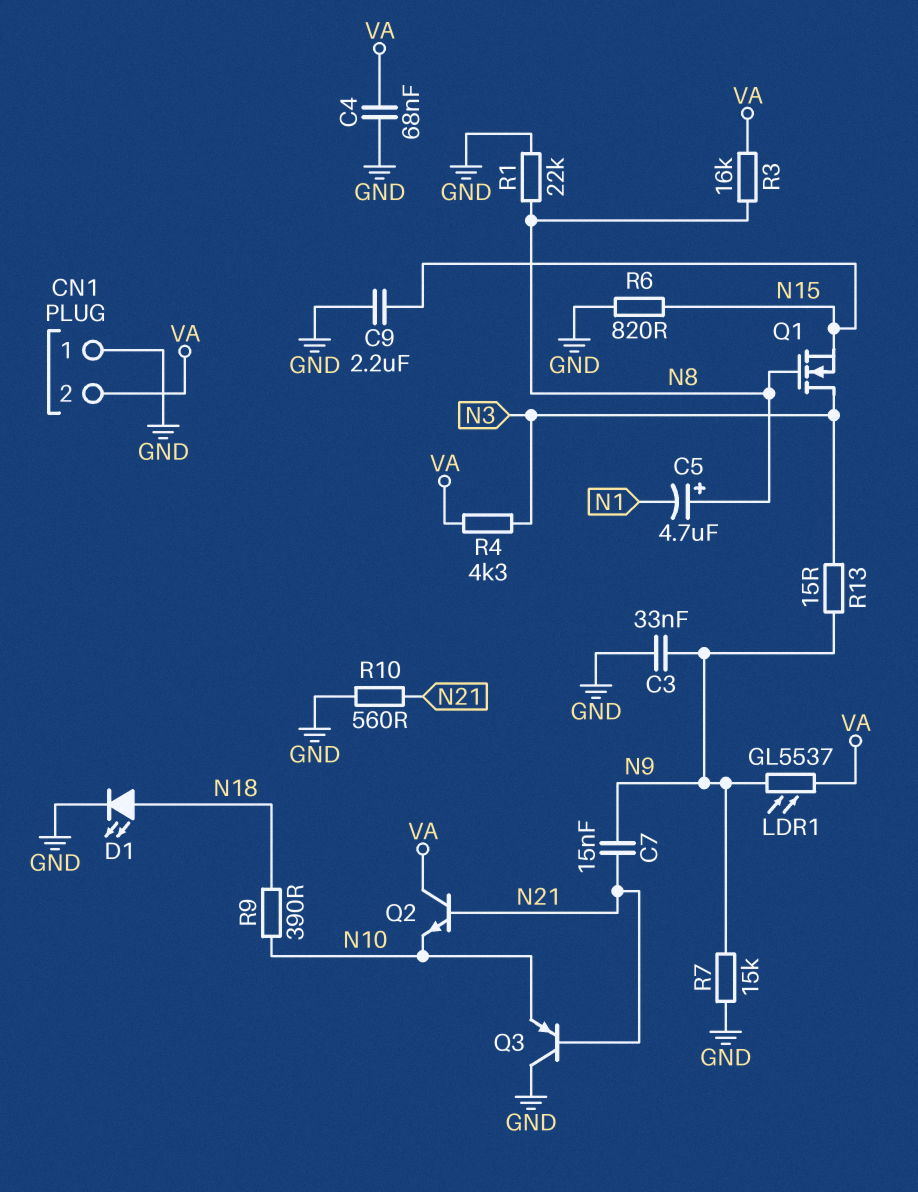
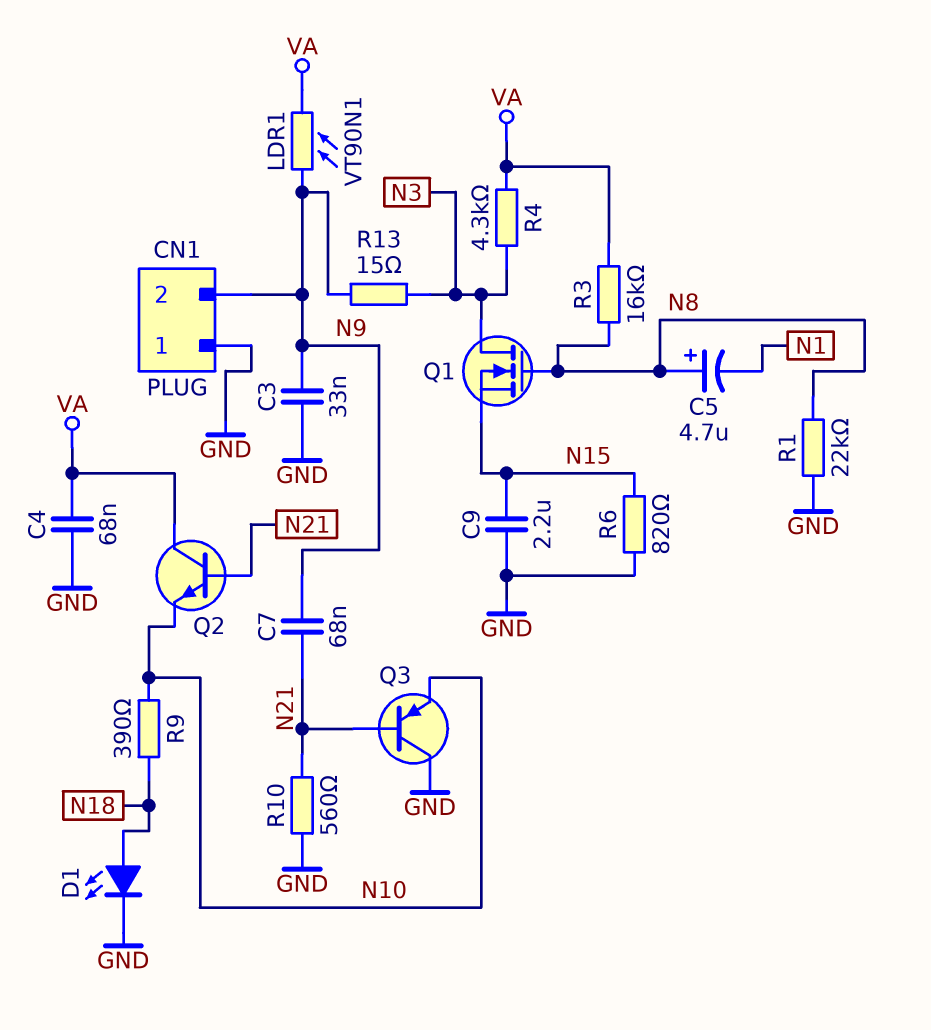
C7: 15nF (N9, N21) -> 68nF (N9, N21)
CN1 pin 2: VA -> N9
LDR1: GL5537 (N9, VA) -> VT90N1 (N9, VA)
R7: 15k (GND, N9) -> none

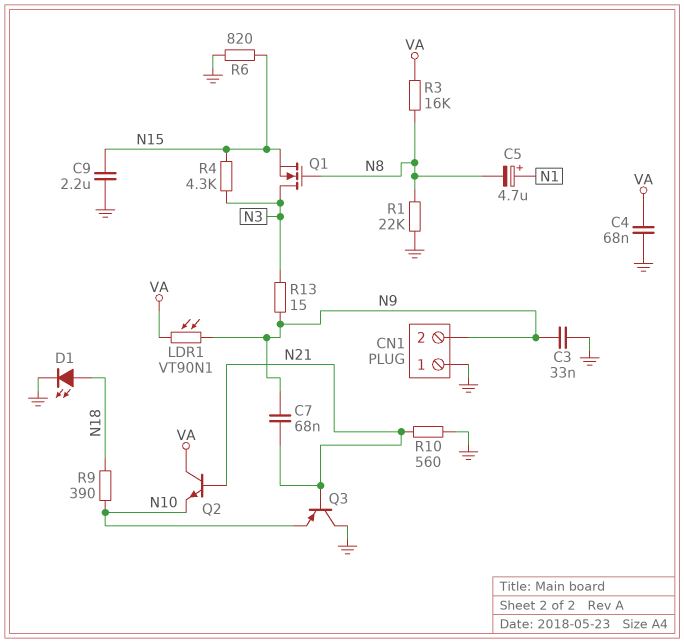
C5: 4.7uF (plus N8, minus N1) -> 4.7uF (plus N1, minus N8)
R4: 4.3k (N3, VA) -> 4.3k (N3, N15)

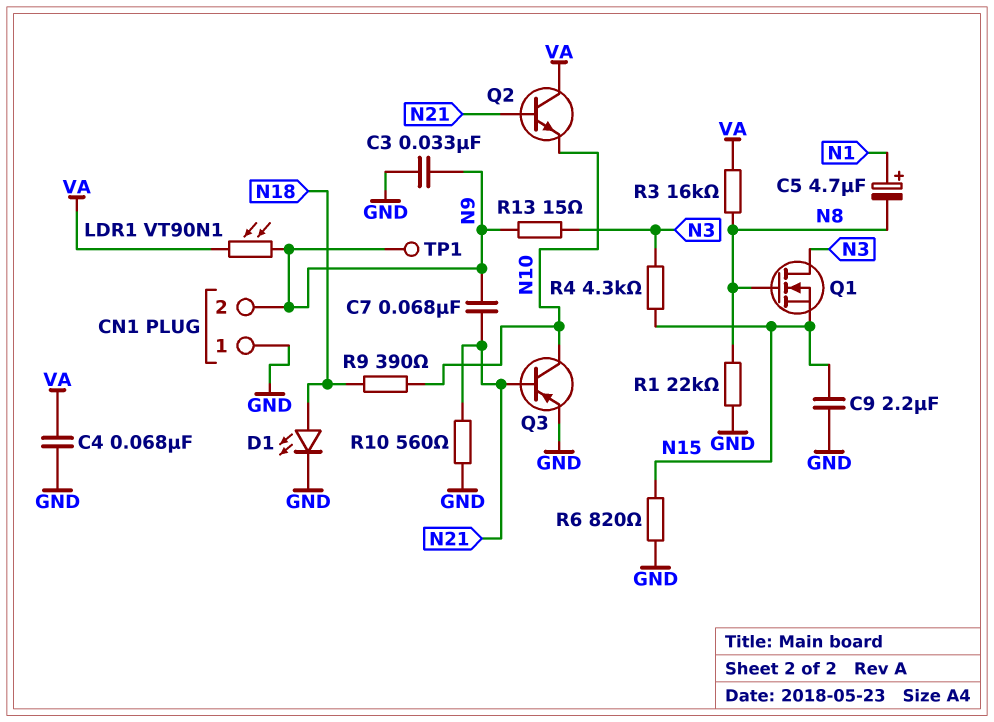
Q3: PNP (B N21, C GND, E N10) -> PNP (B N21, C N10, E GND)
TP1: none -> test point (N9)

